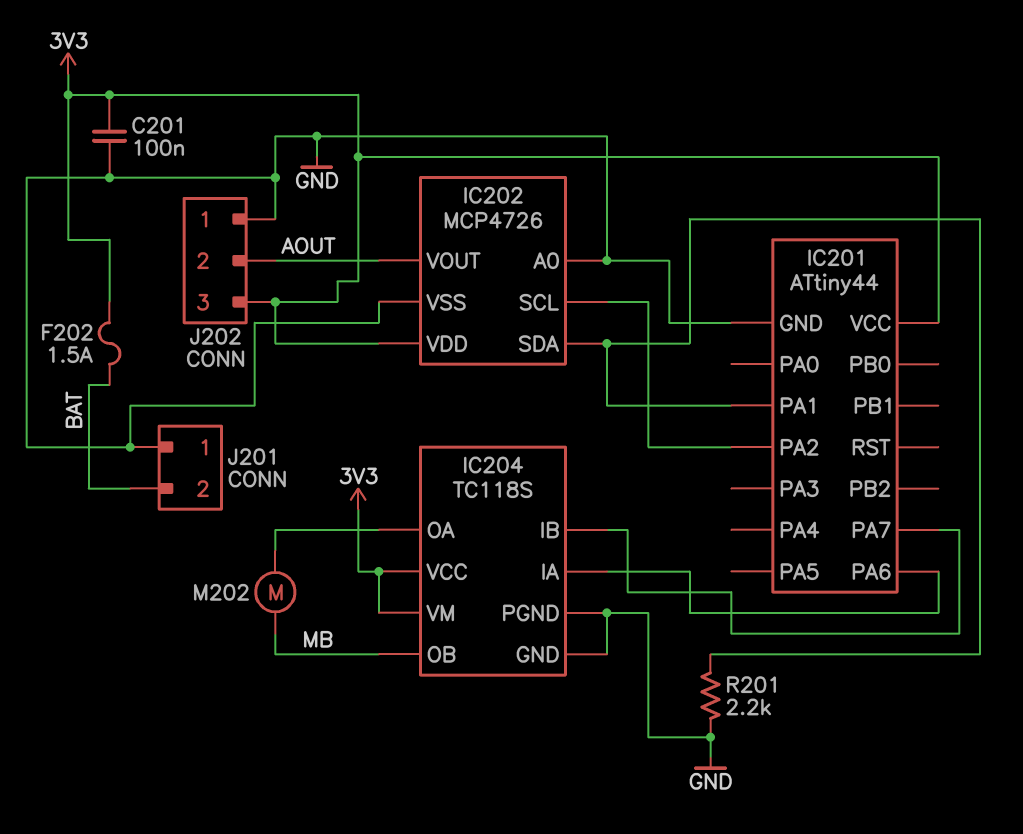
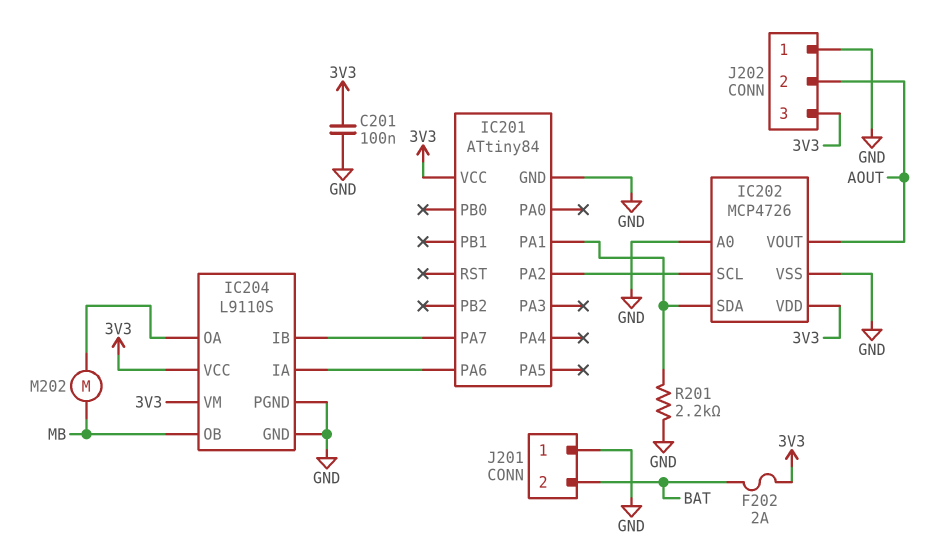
F202: 1.5A (3V3, BAT) -> 2A (3V3, BAT)
IC201: ATtiny44 -> ATtiny84
IC204: TC118S -> L9110S

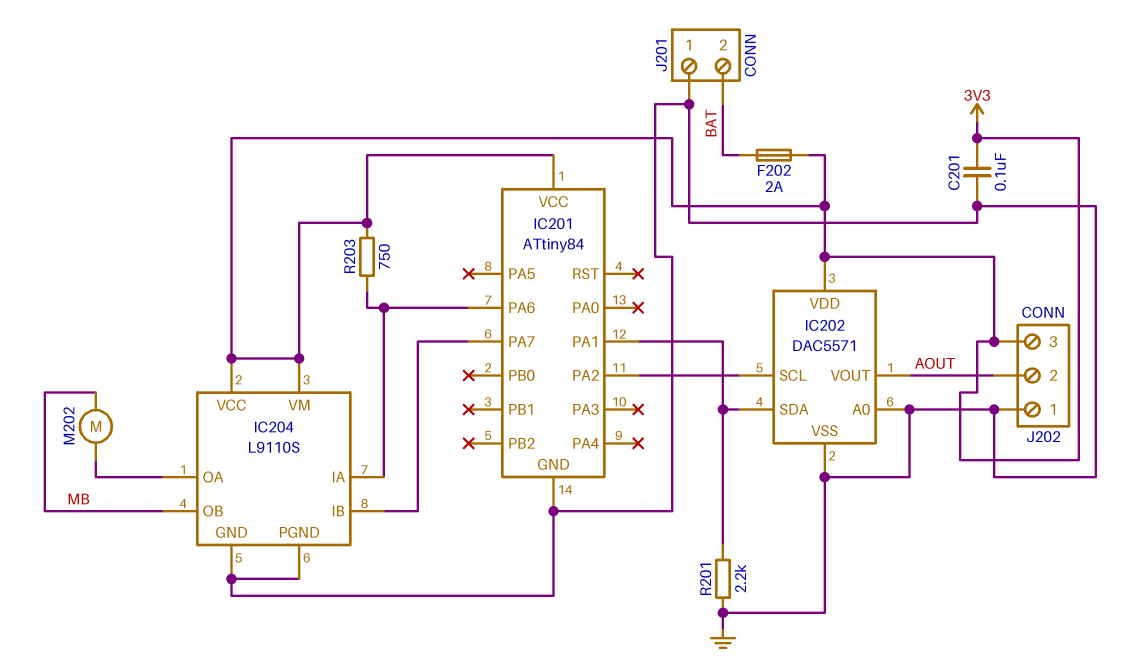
IC202: MCP4726 -> DAC5571
R203: none -> 750 (3V3, IC201/PA6)

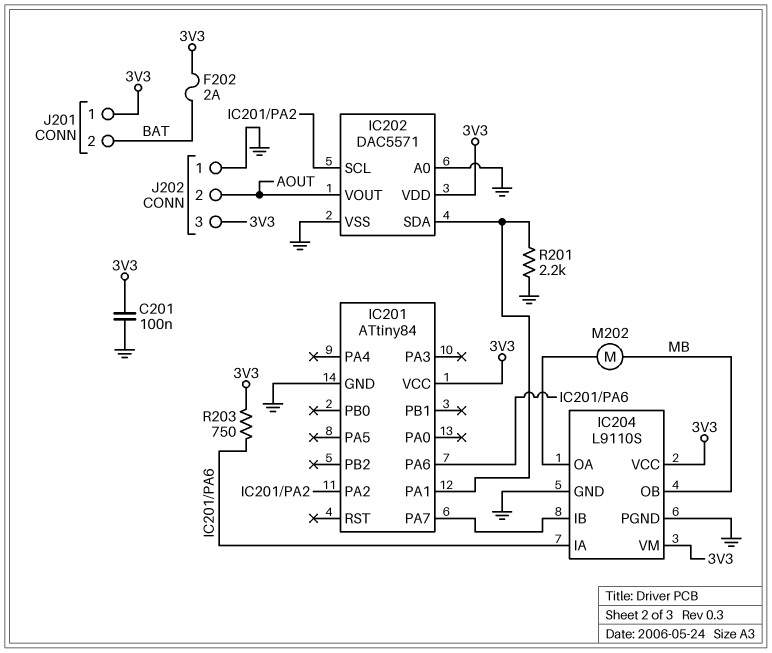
J201 pin 1: GND -> 3V3

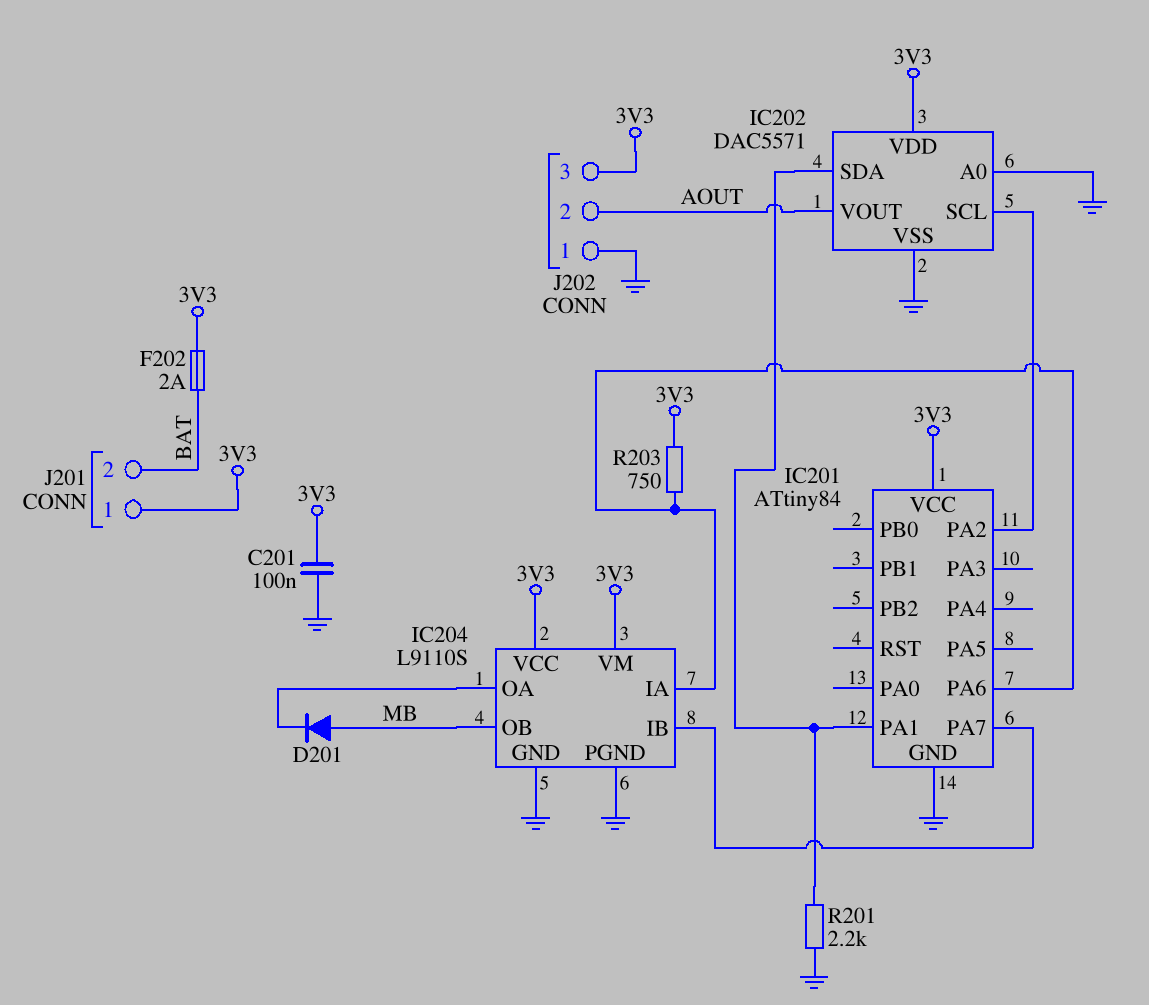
D201: none -> diode (A MB, K IC204/OA)
M202: motor (IC204/OA, MB) -> none

